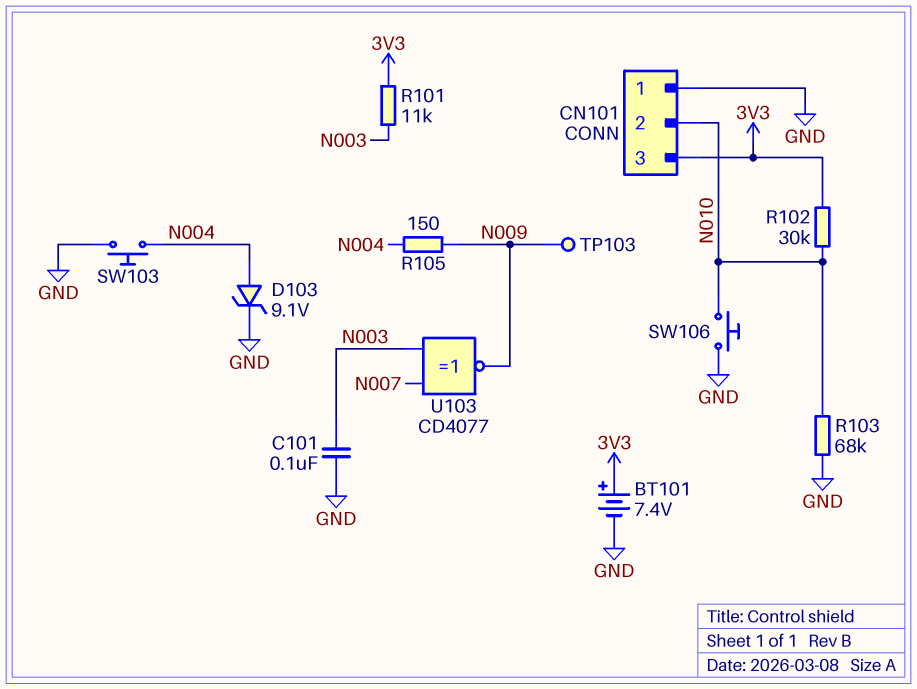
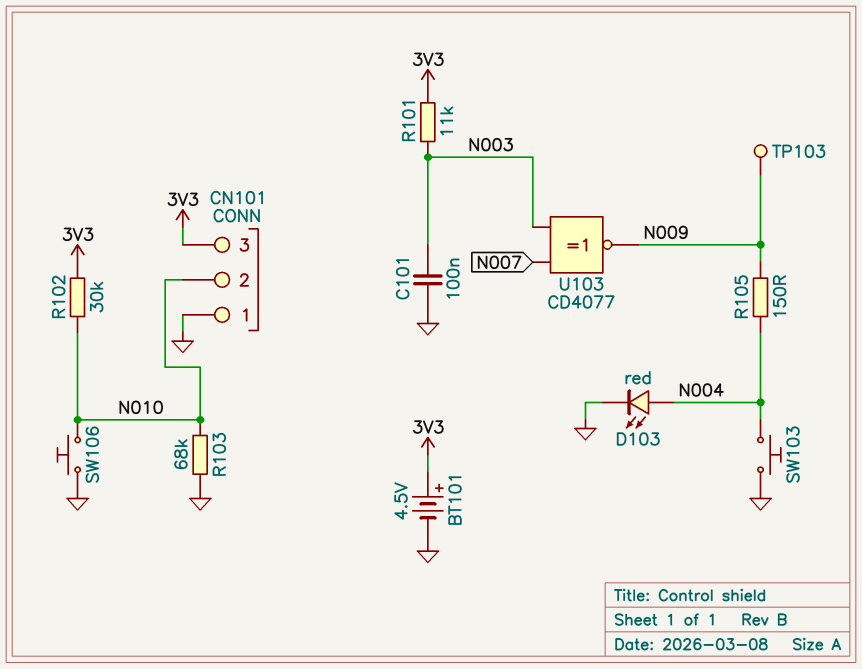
BT101: 7.4V (plus 3V3, minus GND) -> 4.5V (plus 3V3, minus GND)
D103: zener 9.1V (A N004, K GND) -> LED red (A N004, K GND)

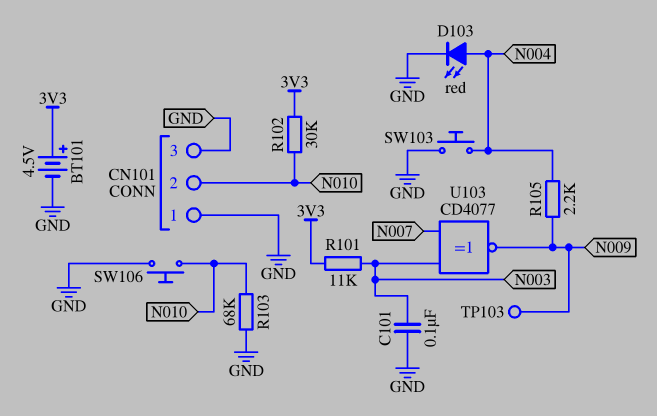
CN101 pin 3: 3V3 -> GND
R105: 150 (N004, N009) -> 2.2k (N004, N009)

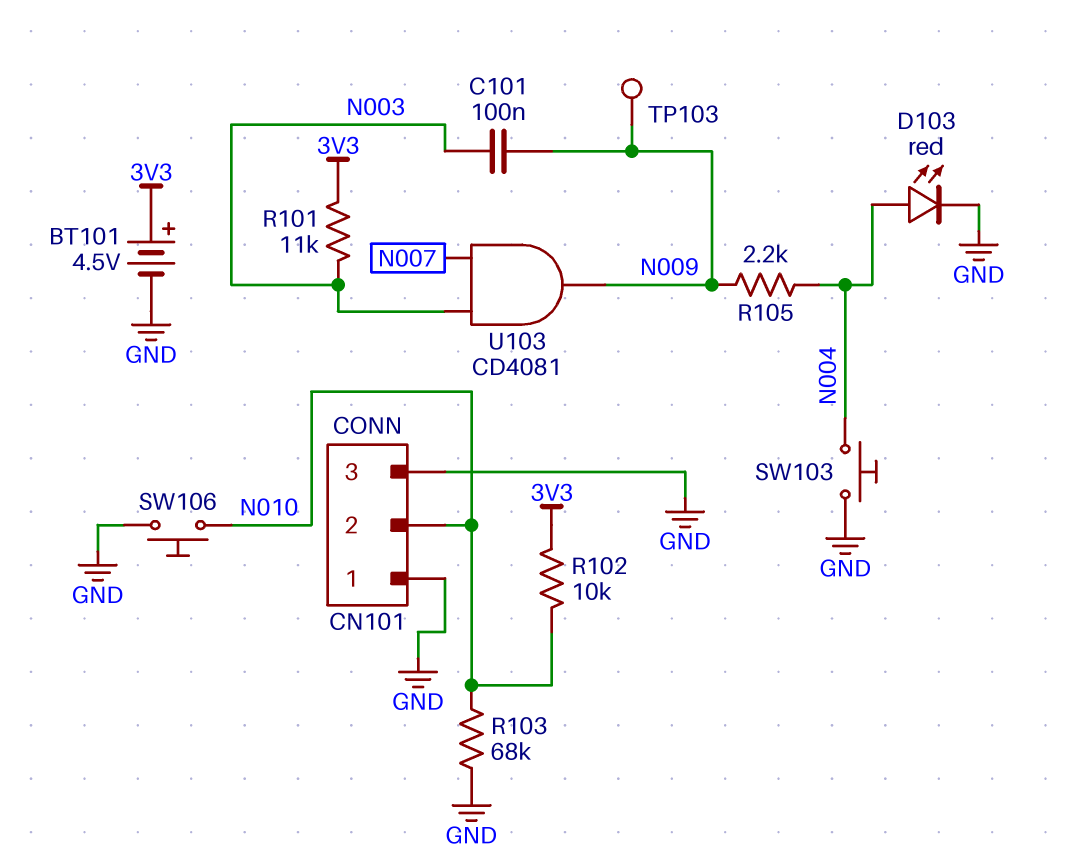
C101: 100nF (GND, N003) -> 100nF (N003, N009)
R102: 30k (3V3, N010) -> 10k (3V3, N010)
U103: XNOR CD4077 (in N003, in N007, out N009) -> AND CD4081 (in N003, in N007, out N009)

